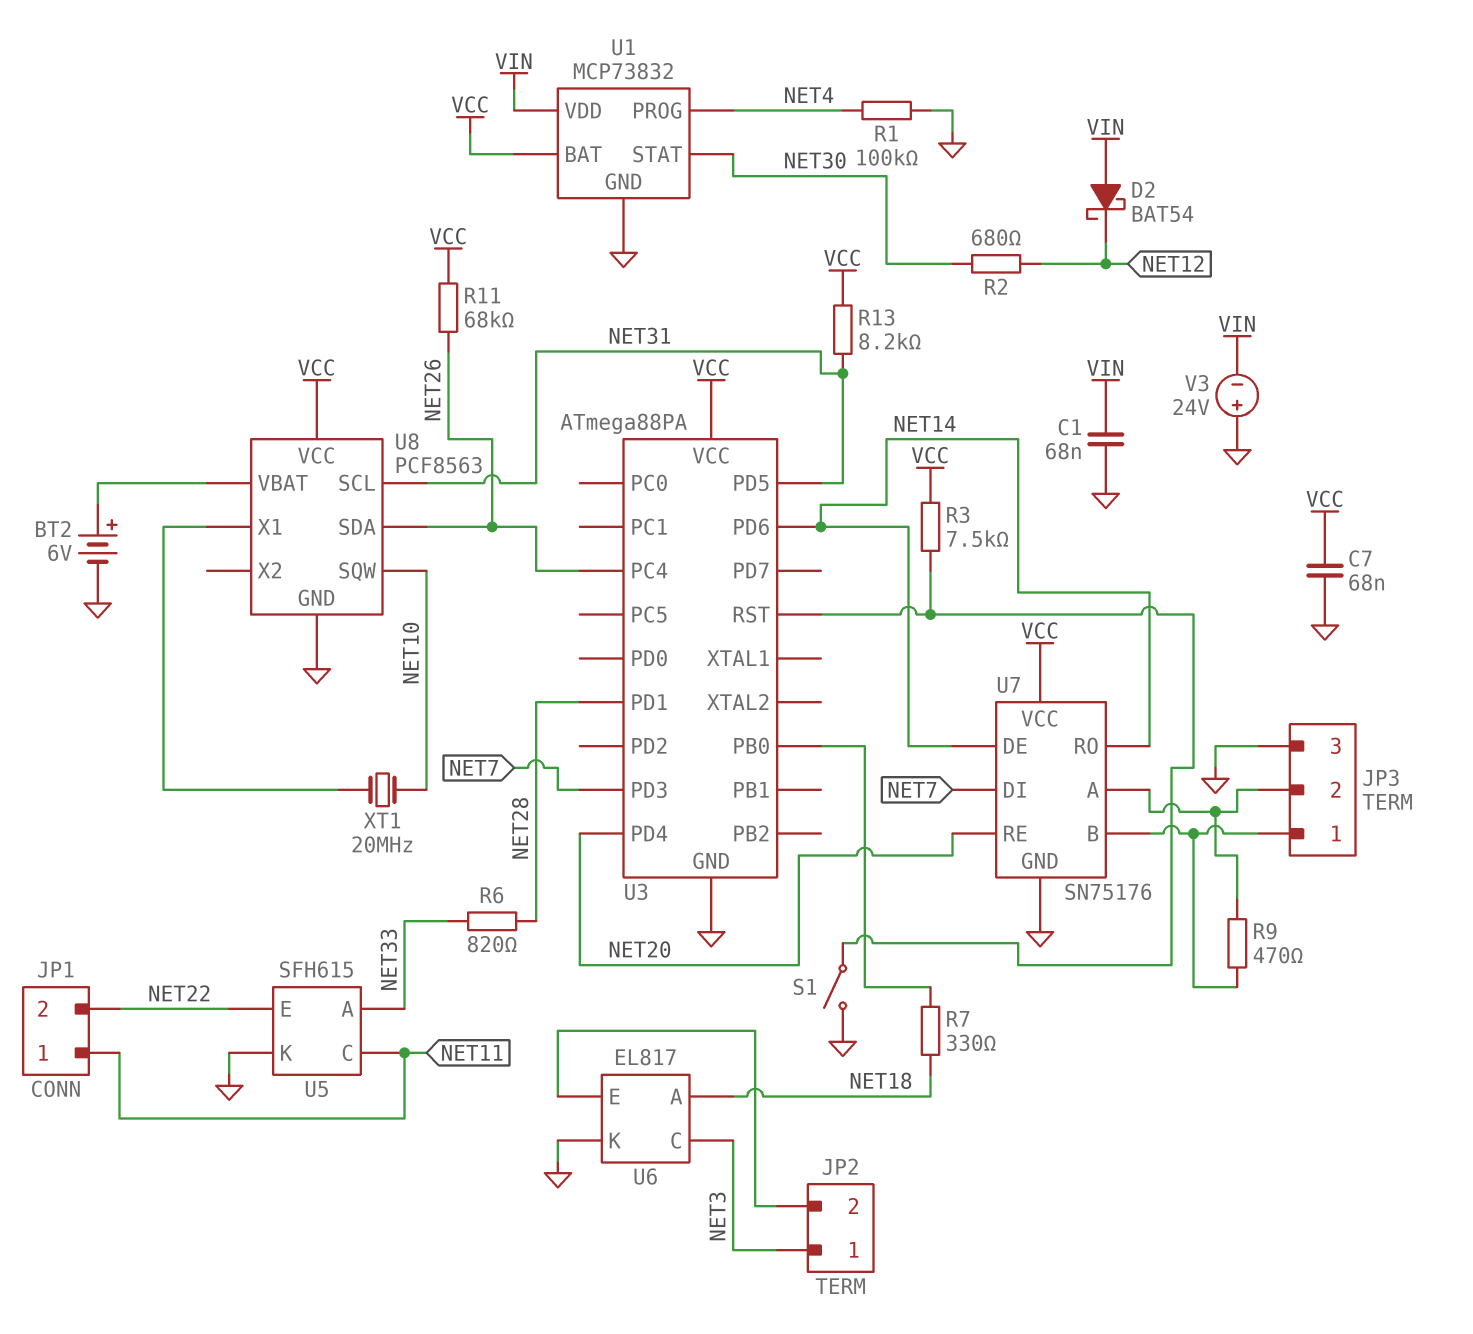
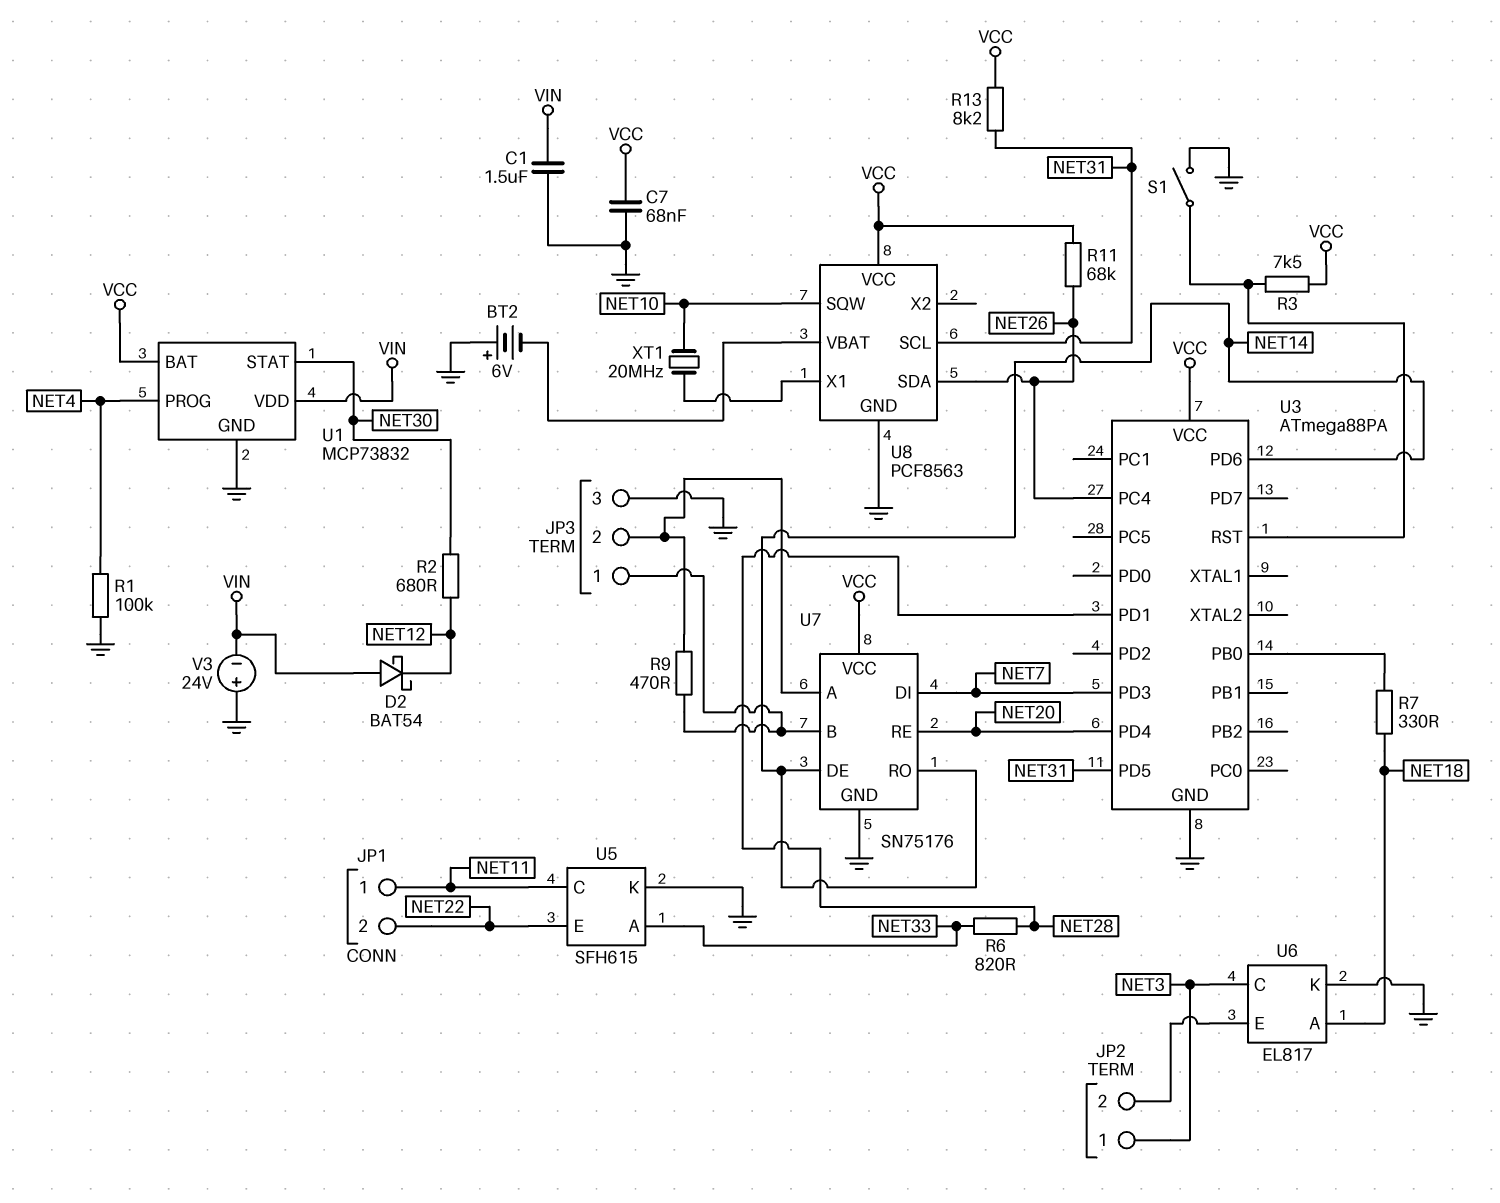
BT2: 6V (plus U8/VBAT, minus GND) -> 6V (plus GND, minus U8/VBAT)
C1: 68nF (GND, VIN) -> 1.5uF (GND, VIN)

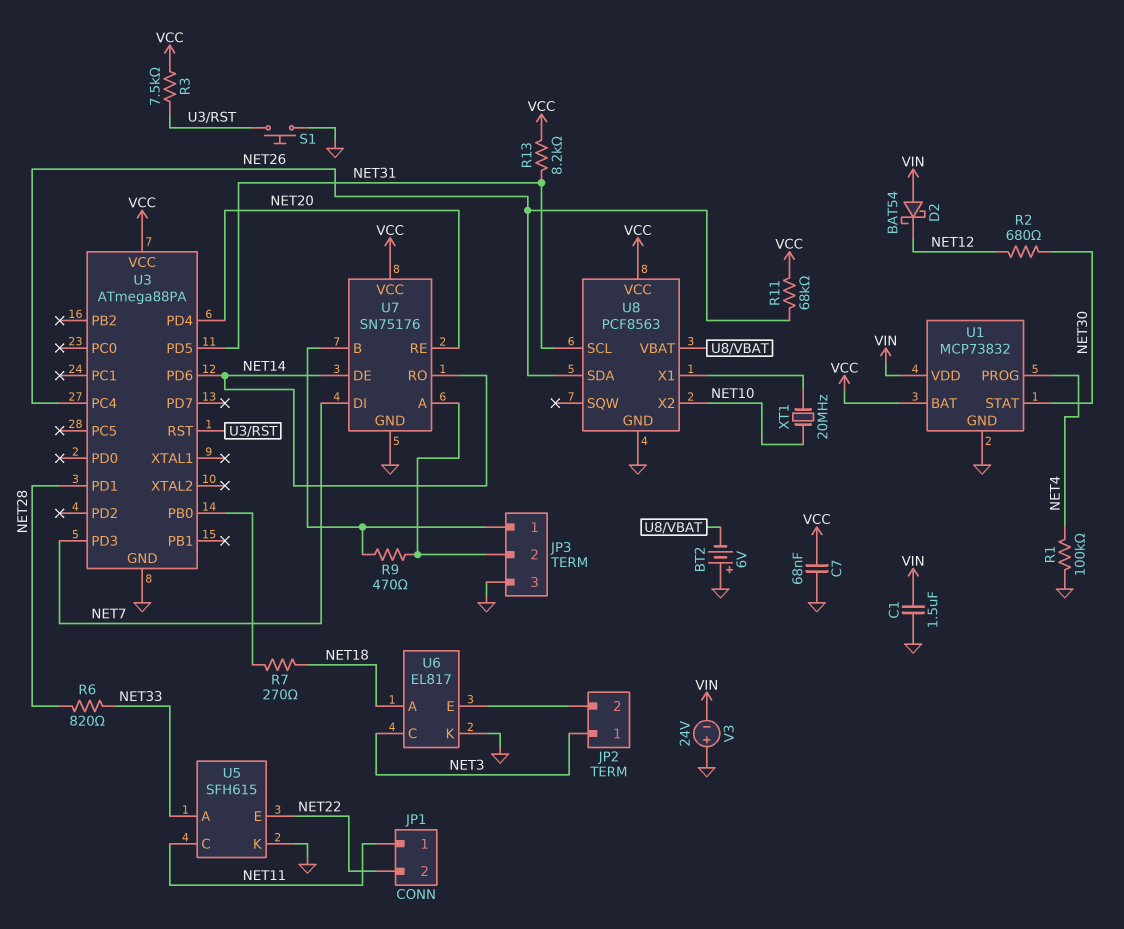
R7: 330 (NET18, U3/PB0) -> 270 (NET18, U3/PB0)
S1: switch (GND, U3/RST) -> button (GND, U3/RST)
U8 pin SQW: NET10 -> none
U8 pin X2: none -> NET10

